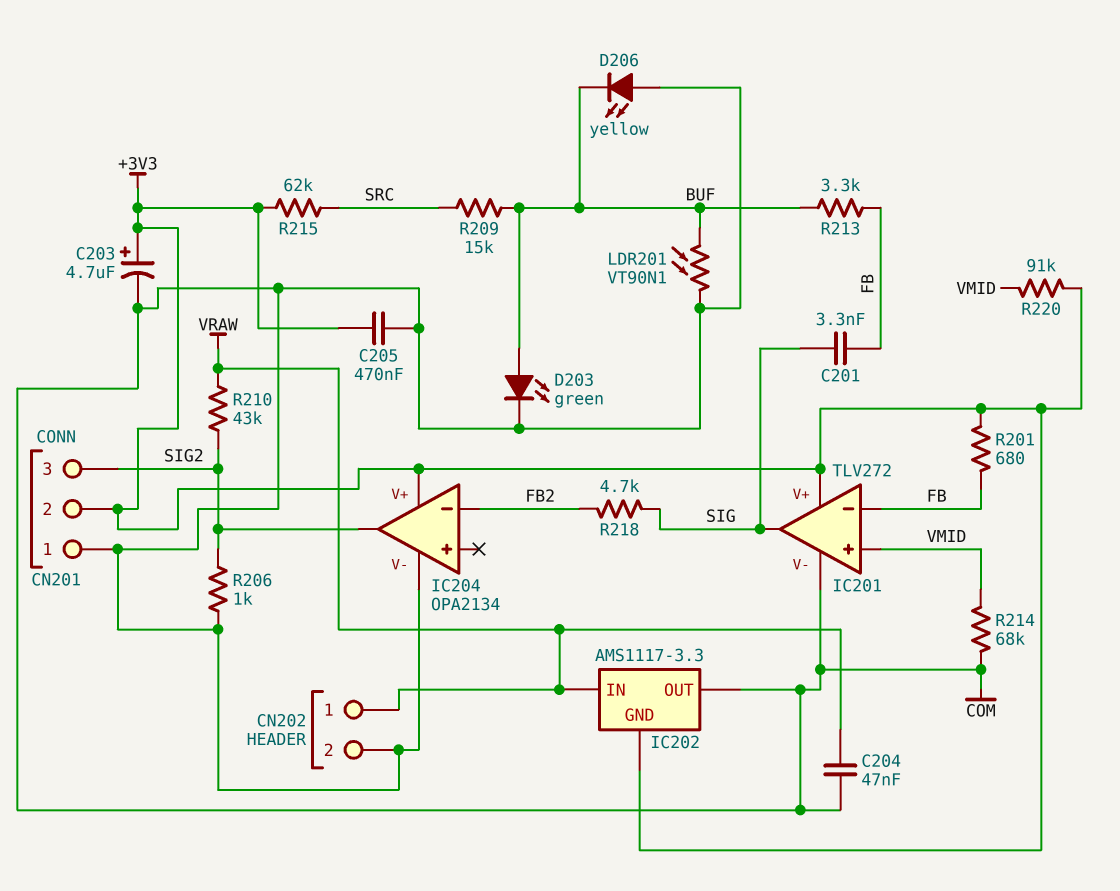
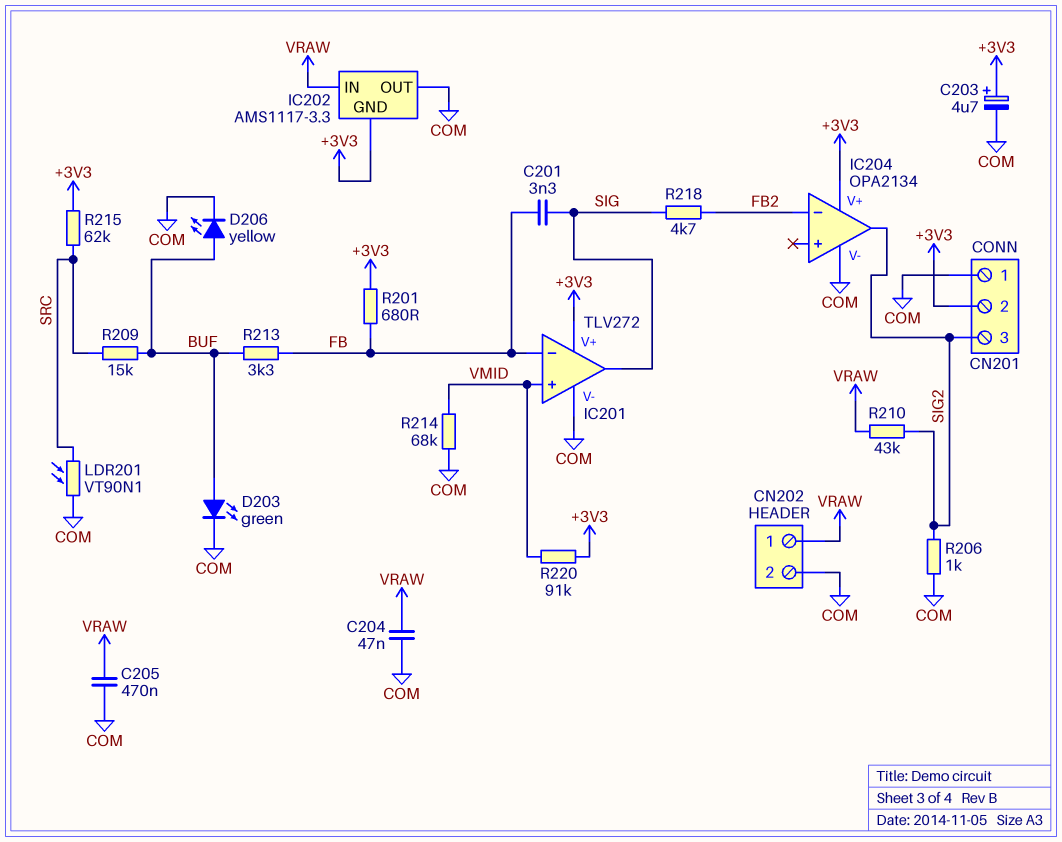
C205: 470nF (+3V3, COM) -> 470nF (COM, VRAW)
D206: LED yellow (A COM, K BUF) -> LED yellow (A BUF, K COM)
LDR201: VT90N1 (BUF, COM) -> VT90N1 (COM, SRC)

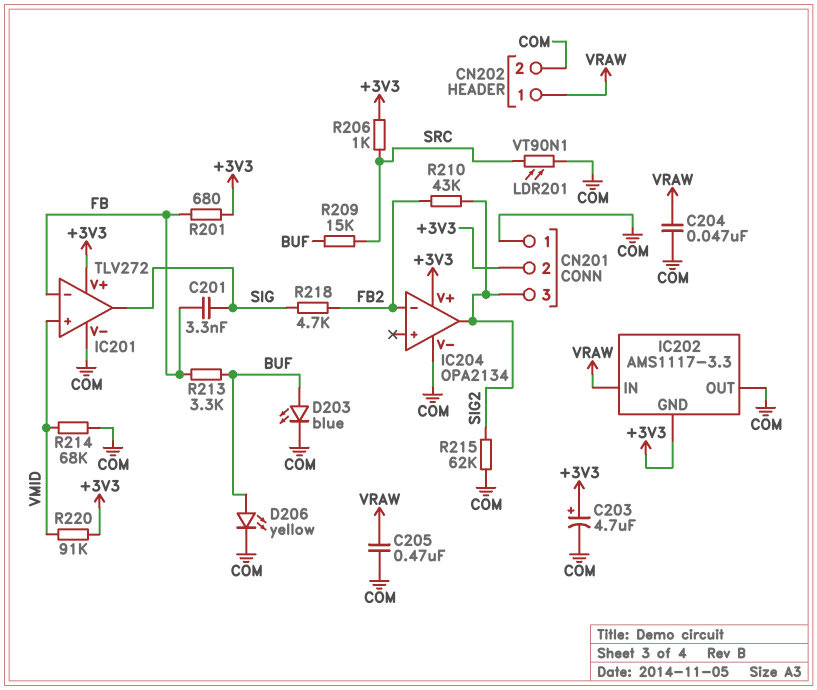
D203: LED green (A BUF, K COM) -> LED blue (A BUF, K COM)
R206: 1k (COM, SIG2) -> 1k (+3V3, SRC)
R210: 43k (SIG2, VRAW) -> 43k (FB2, SIG2)
R215: 62k (+3V3, SRC) -> 62k (COM, SIG2)

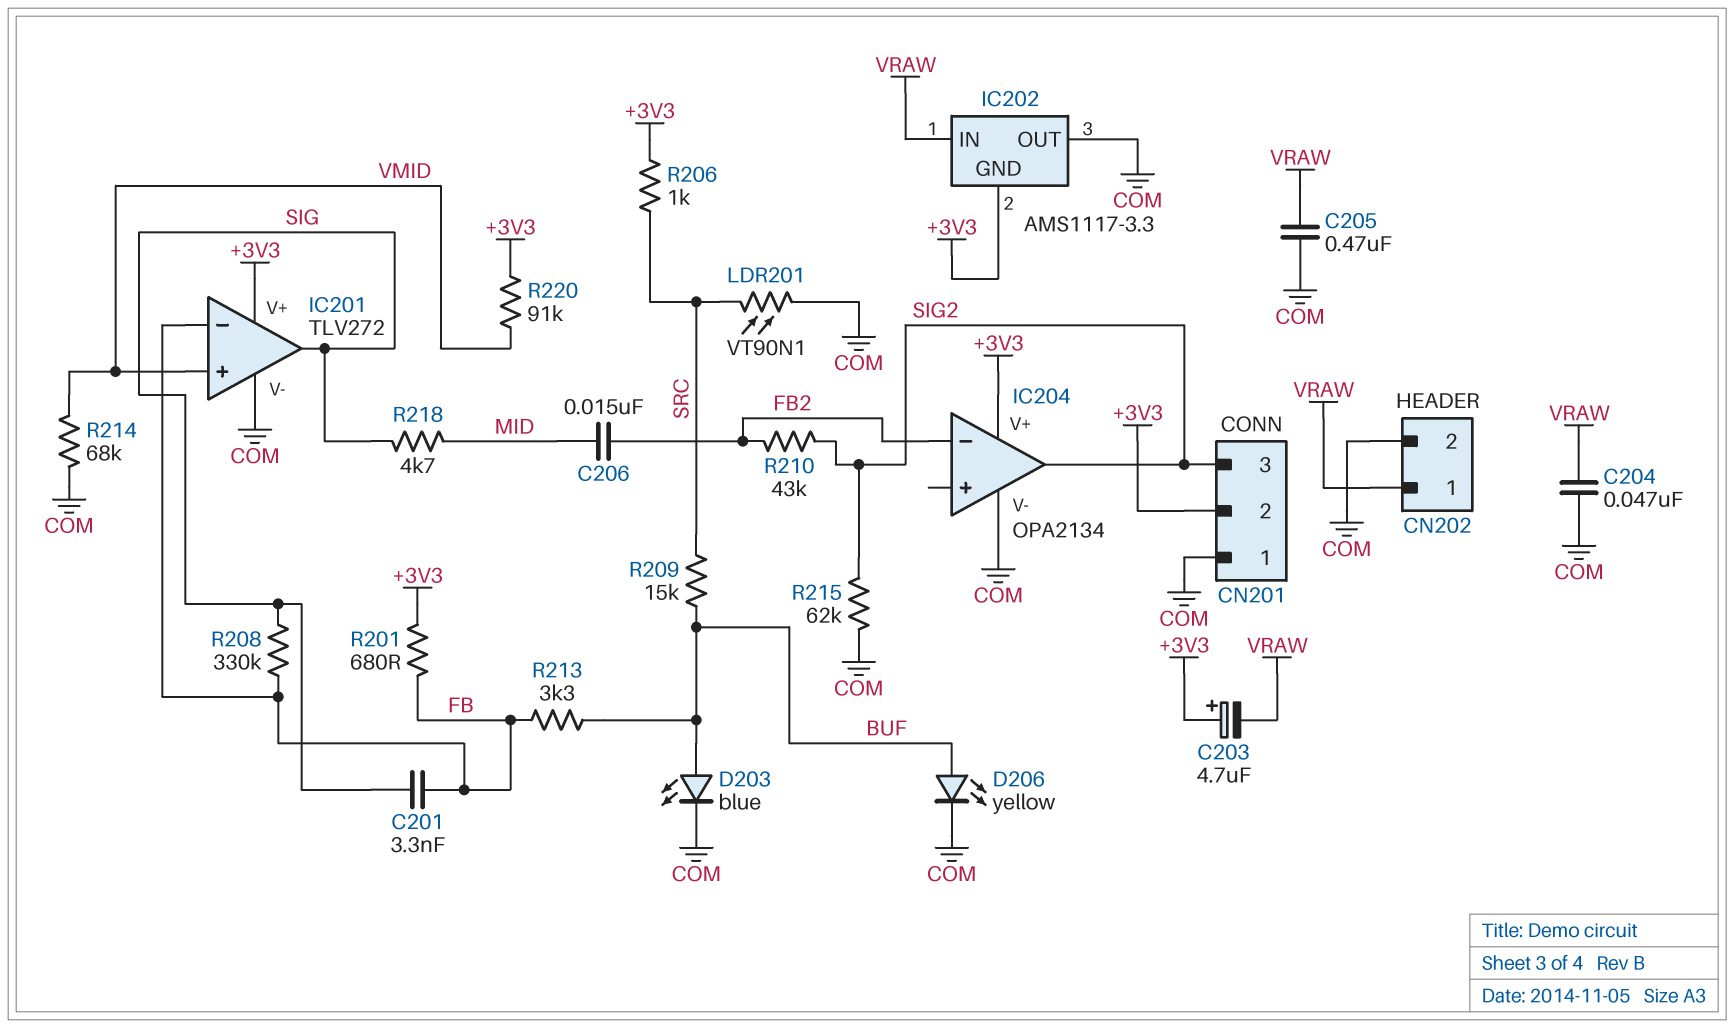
C203: 4.7uF (plus +3V3, minus COM) -> 4.7uF (plus +3V3, minus VRAW)
C206: none -> 15nF (FB2, MID)
R208: none -> 330k (FB, SIG)
R218: 4.7k (FB2, SIG) -> 4.7k (MID, SIG)

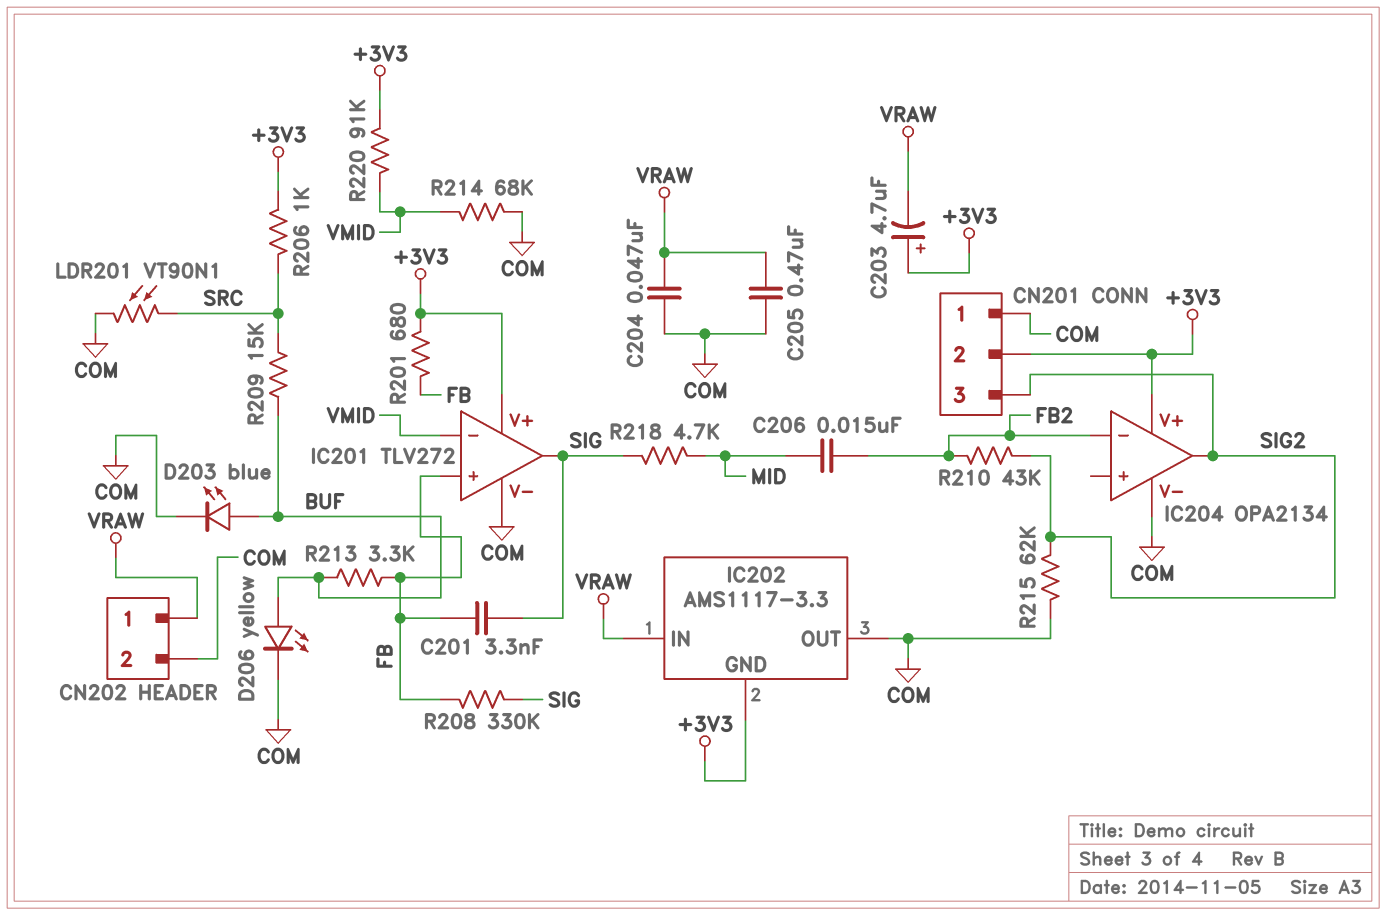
IC201 pin in+: VMID -> FB
IC201 pin in-: FB -> VMID

